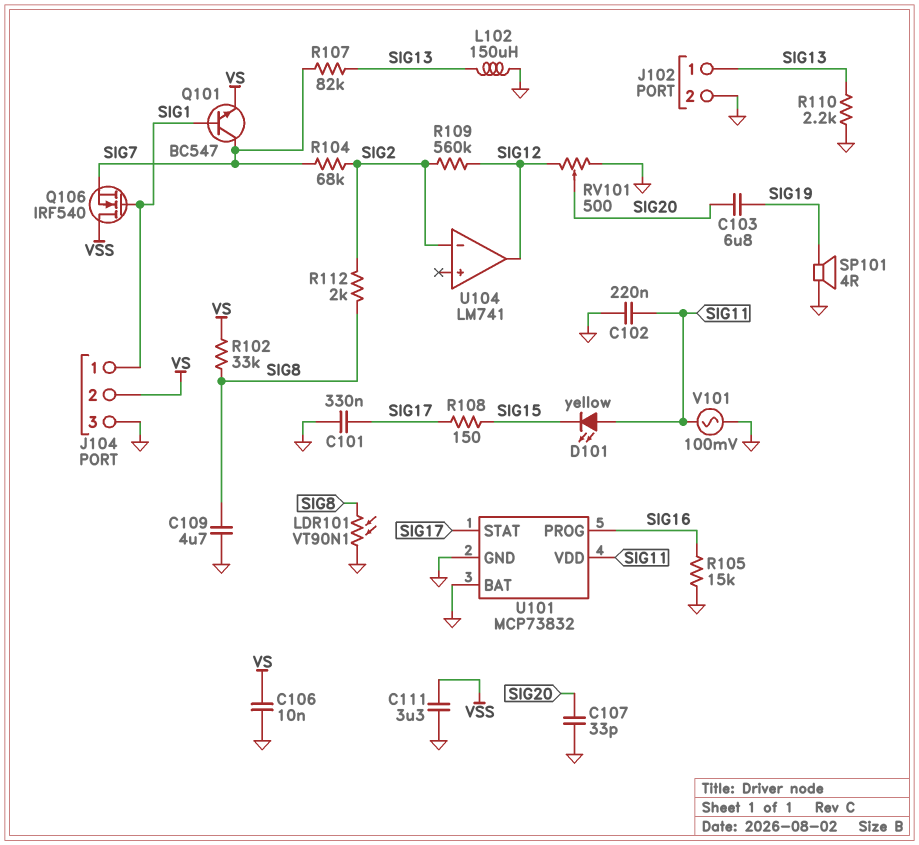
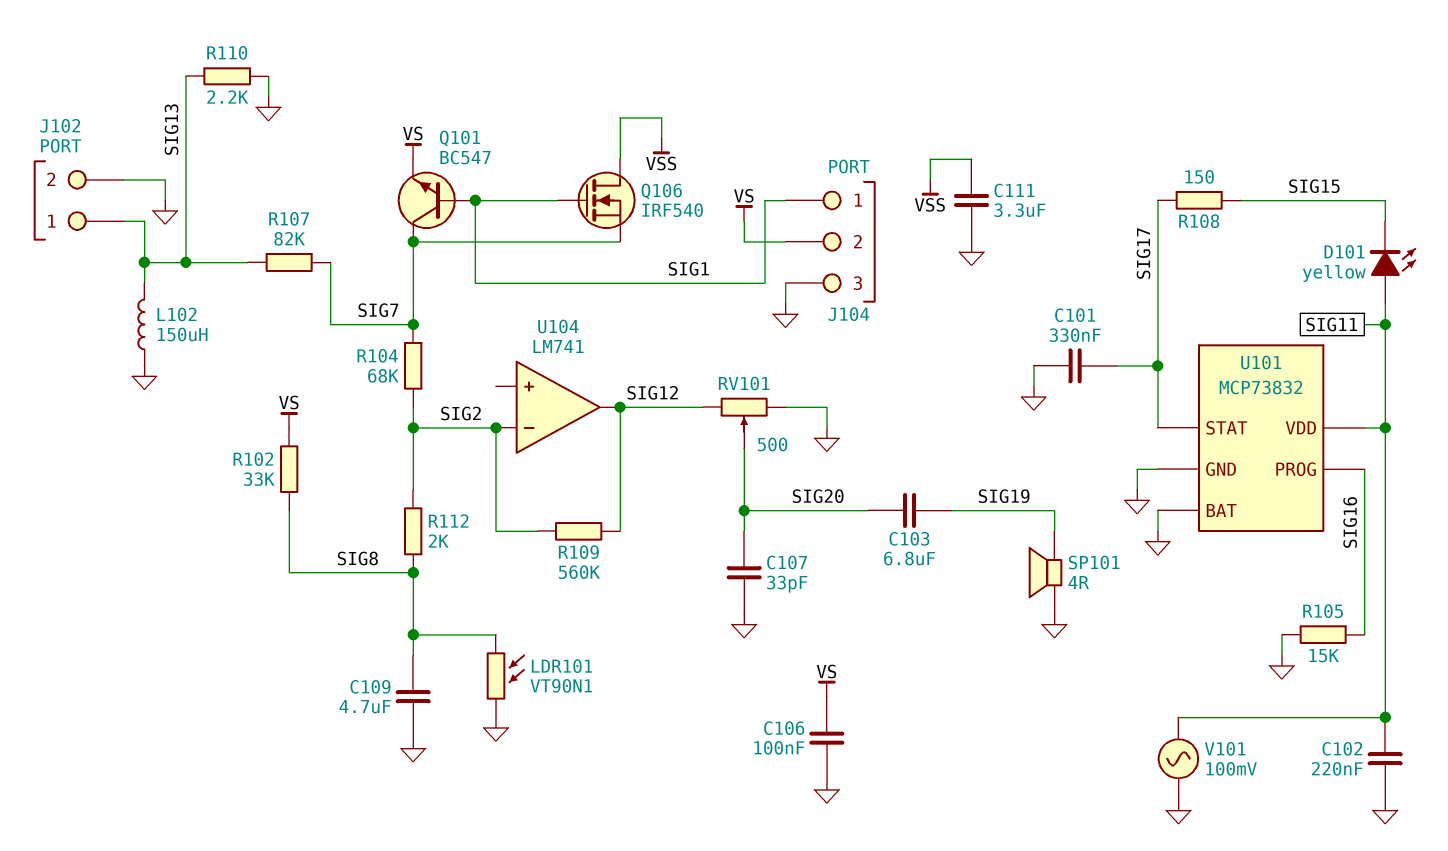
C106: 10nF (GND, VS) -> 100nF (GND, VS)

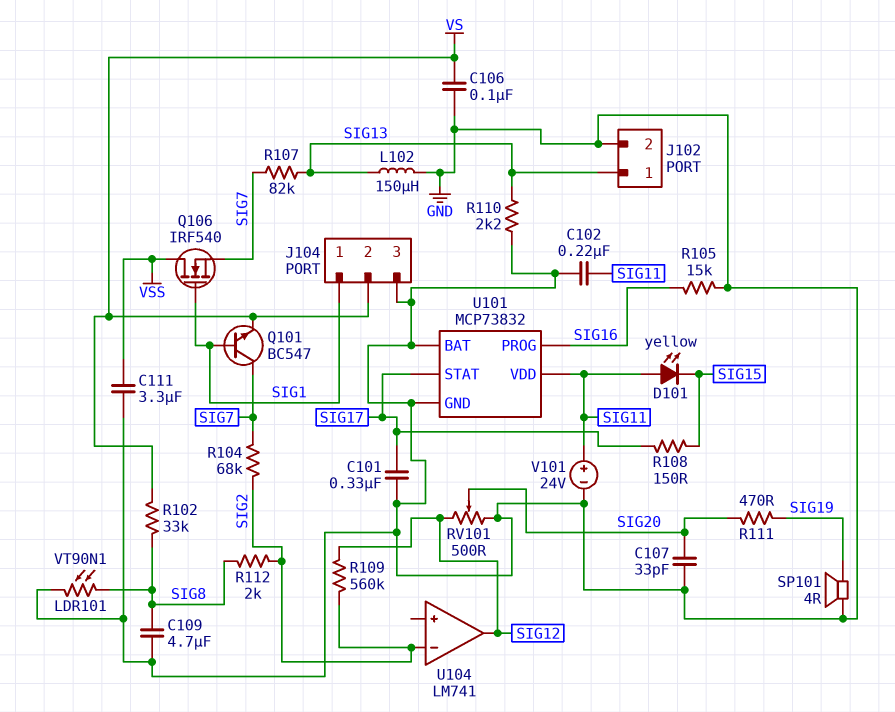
C103: 6.8uF (SIG19, SIG20) -> none
R111: none -> 470 (SIG19, SIG20)
V101: AC 100mV (GND, SIG11) -> 24V (plus SIG11, minus GND)

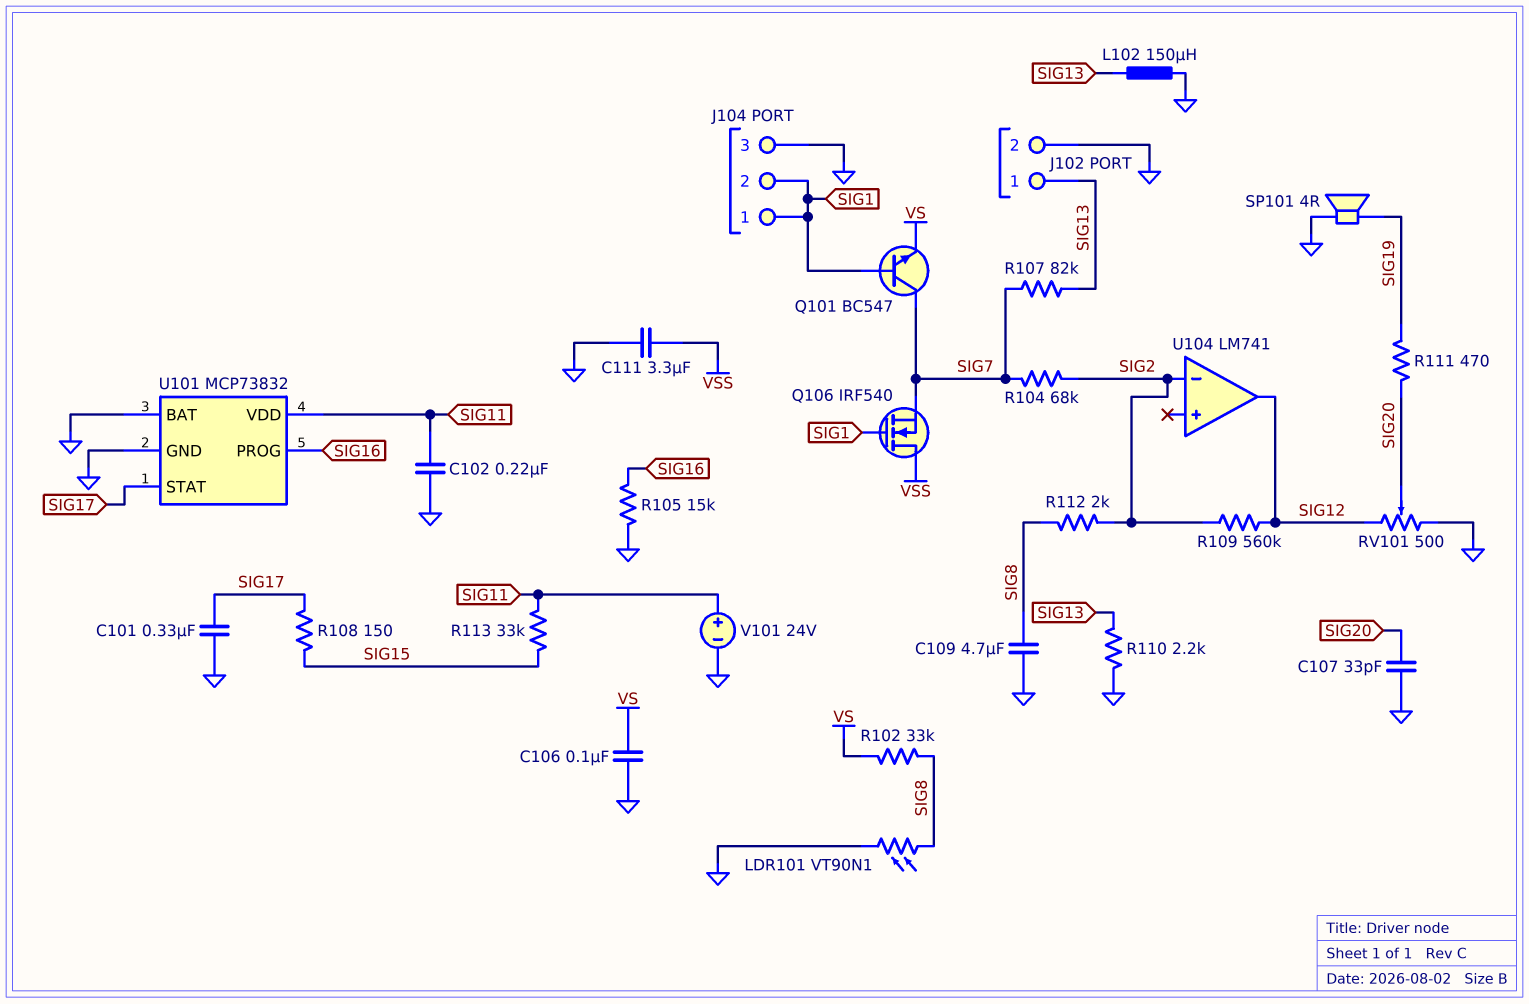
D101: LED yellow (A SIG11, K SIG15) -> none
J104 pin 2: VS -> SIG1
R113: none -> 33k (SIG11, SIG15)

